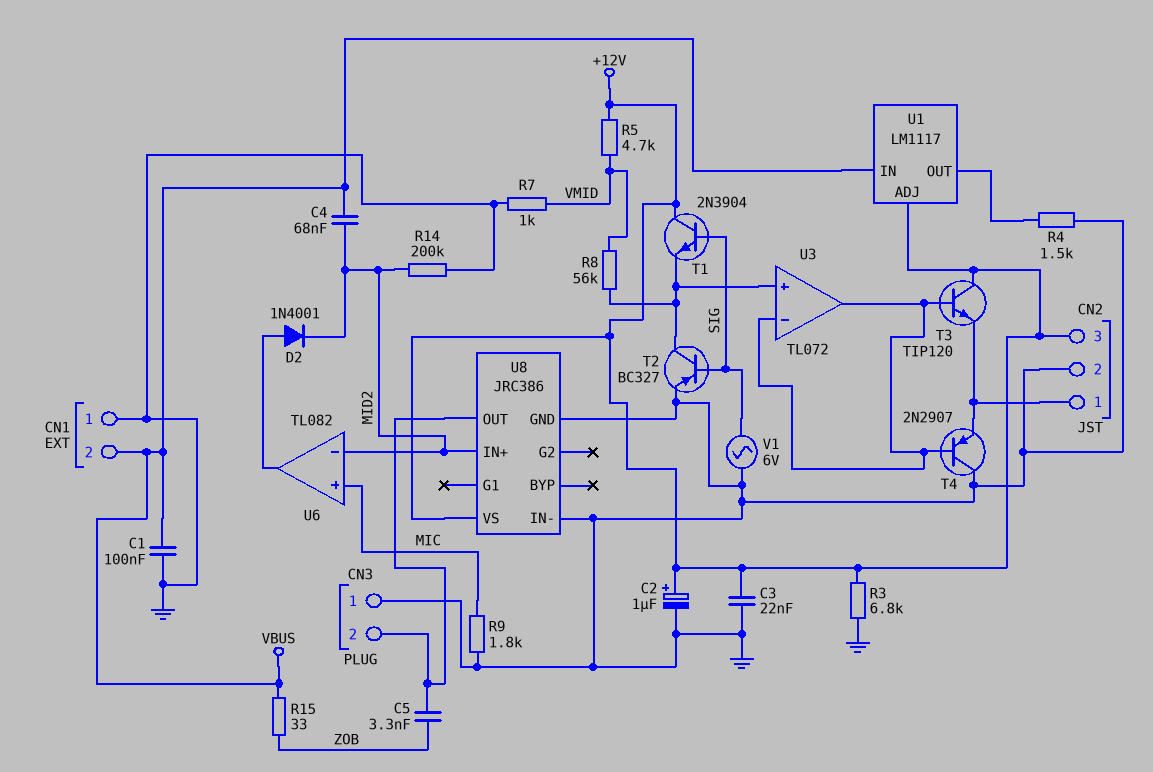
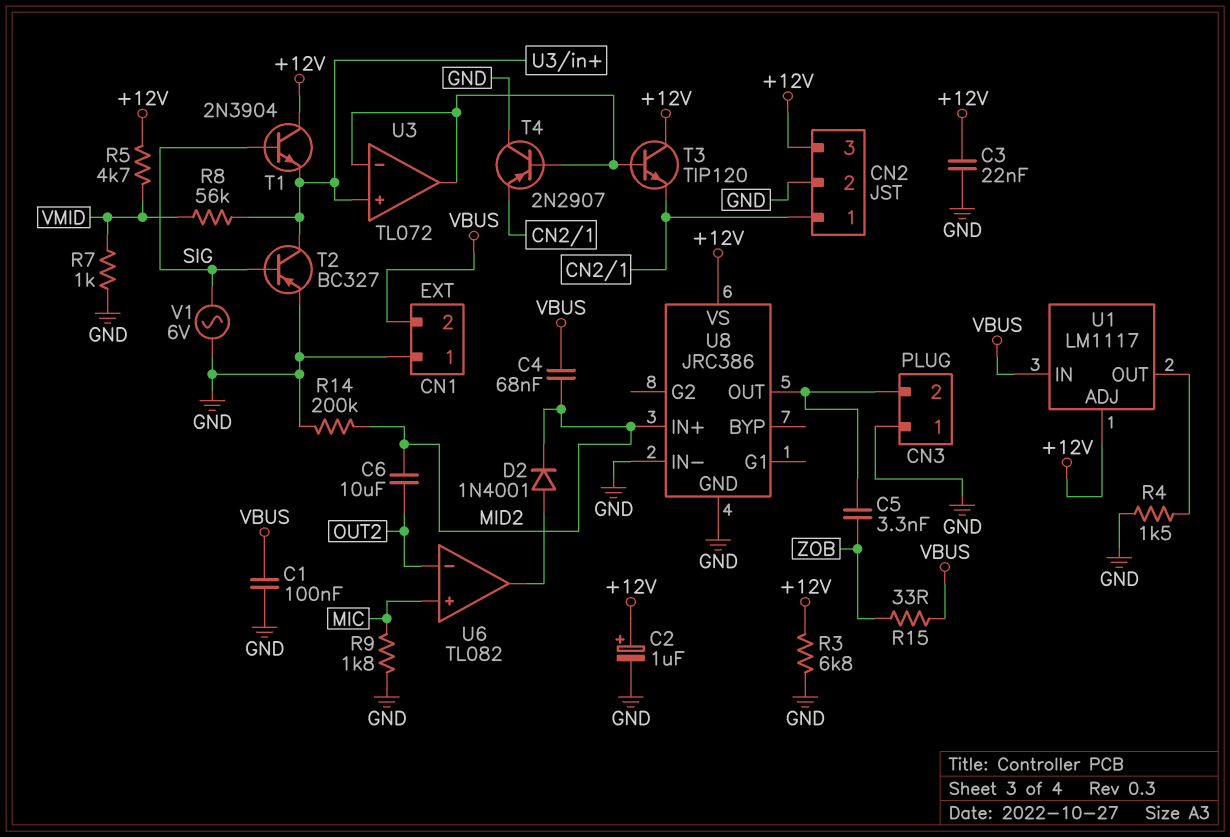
C6: none -> 10uF (MID2, OUT2)
U6 pin in-: MID2 -> OUT2

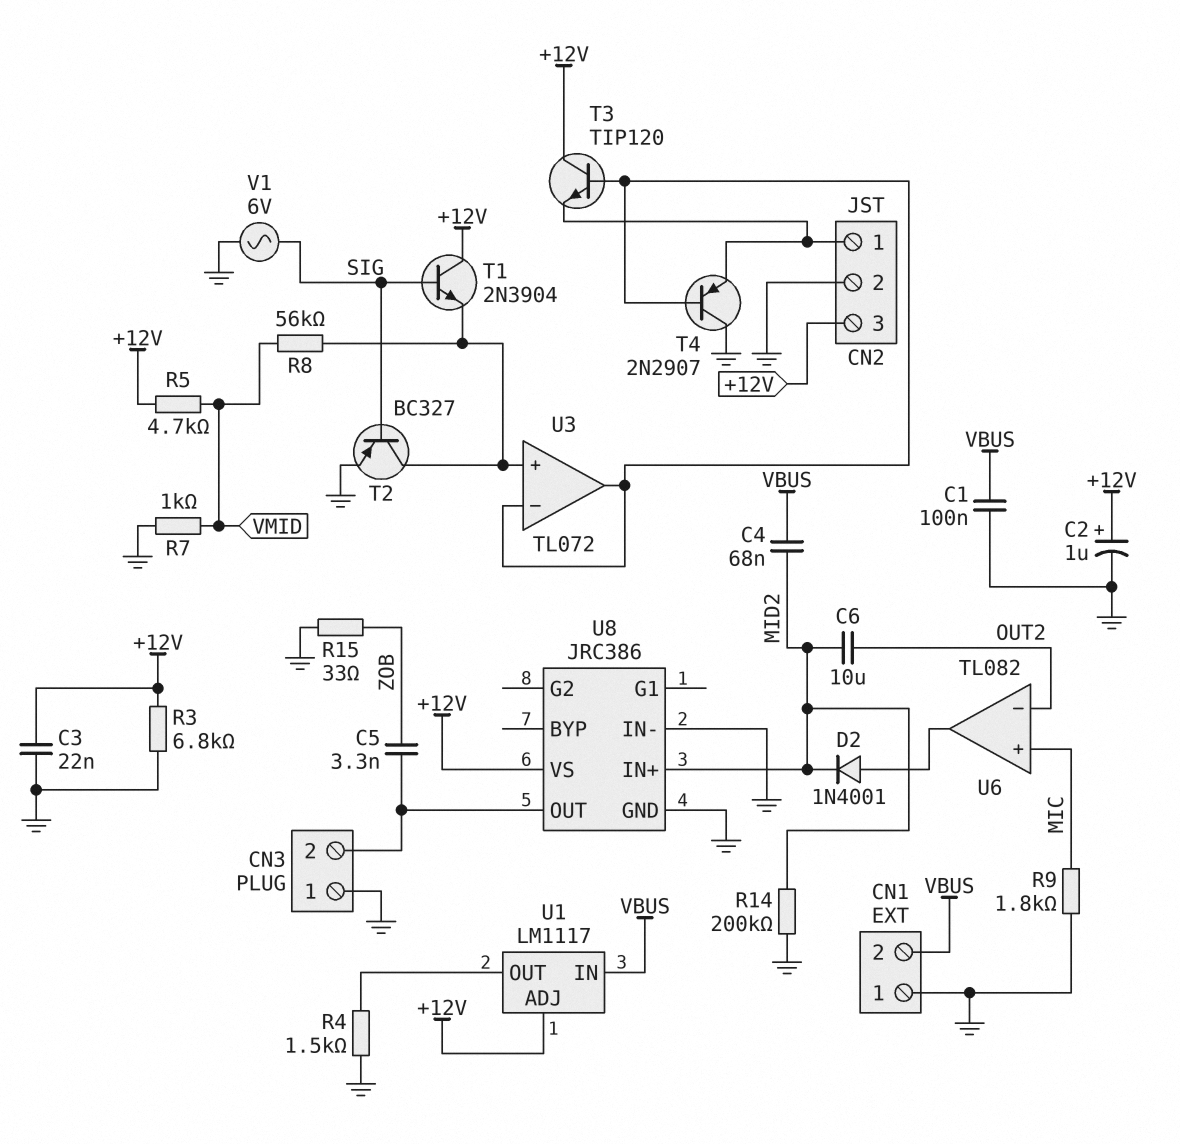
R15: 33 (VBUS, ZOB) -> 33 (GND, ZOB)

